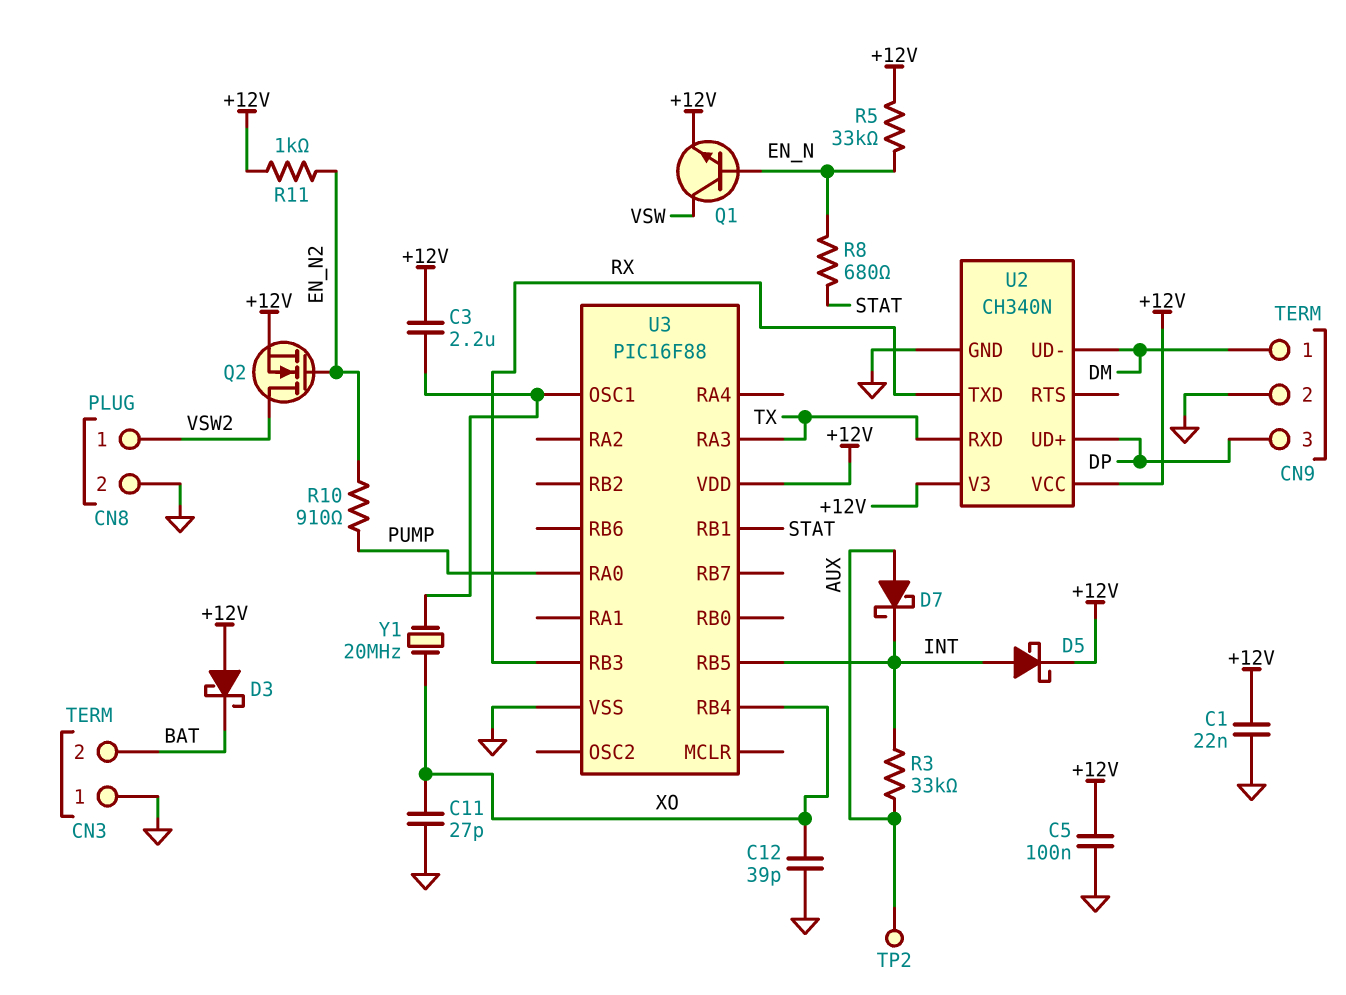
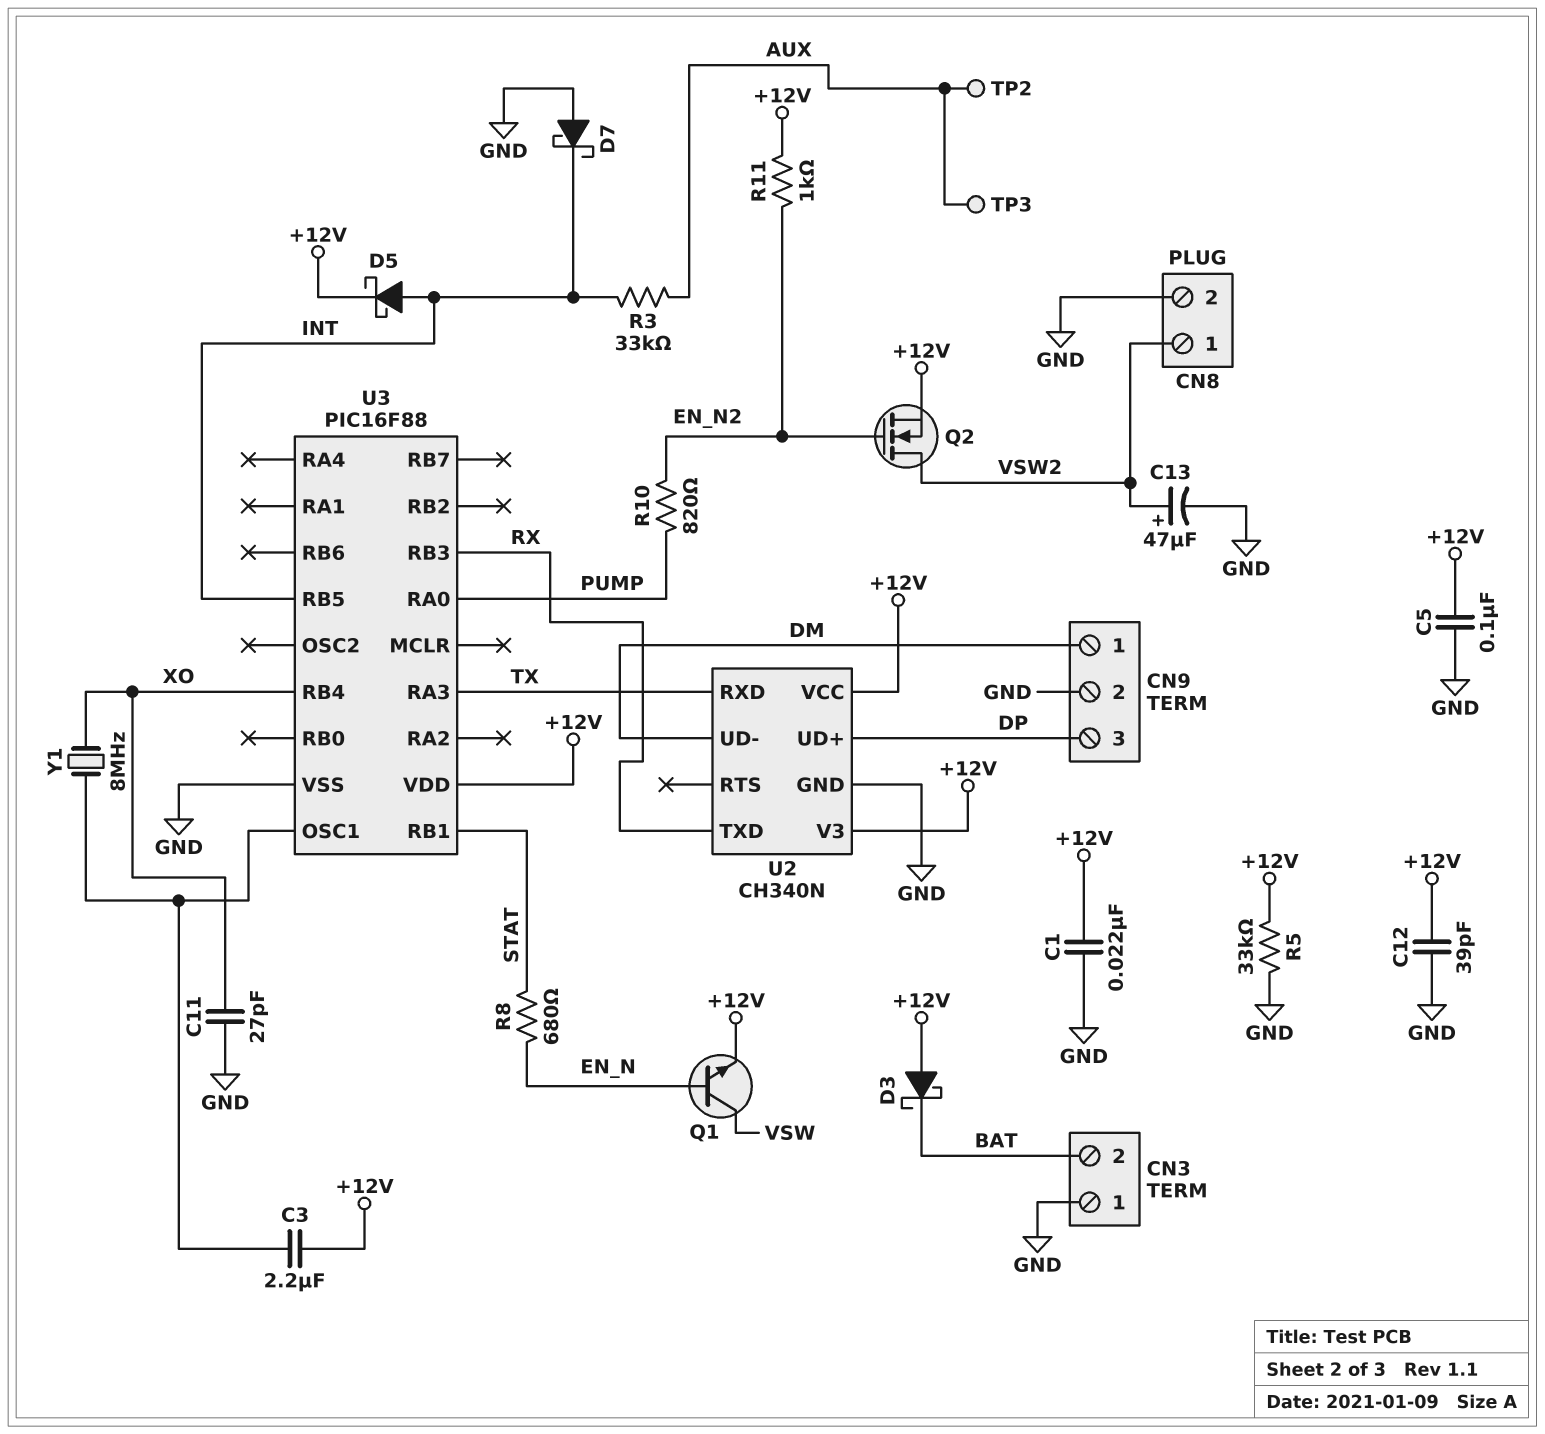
C12: 39pF (GND, XO) -> 39pF (+12V, GND)
C13: none -> 47uF (plus VSW2, minus GND)
D7: schottky (A AUX, K INT) -> schottky (A GND, K INT)
R5: 33k (+12V, EN_N) -> 33k (+12V, GND)
R10: 910 (EN_N2, PUMP) -> 820 (EN_N2, PUMP)
TP3: none -> test point (AUX)
Y1: 20MHz (U3/OSC1, XO) -> 8MHz (U3/OSC1, XO)

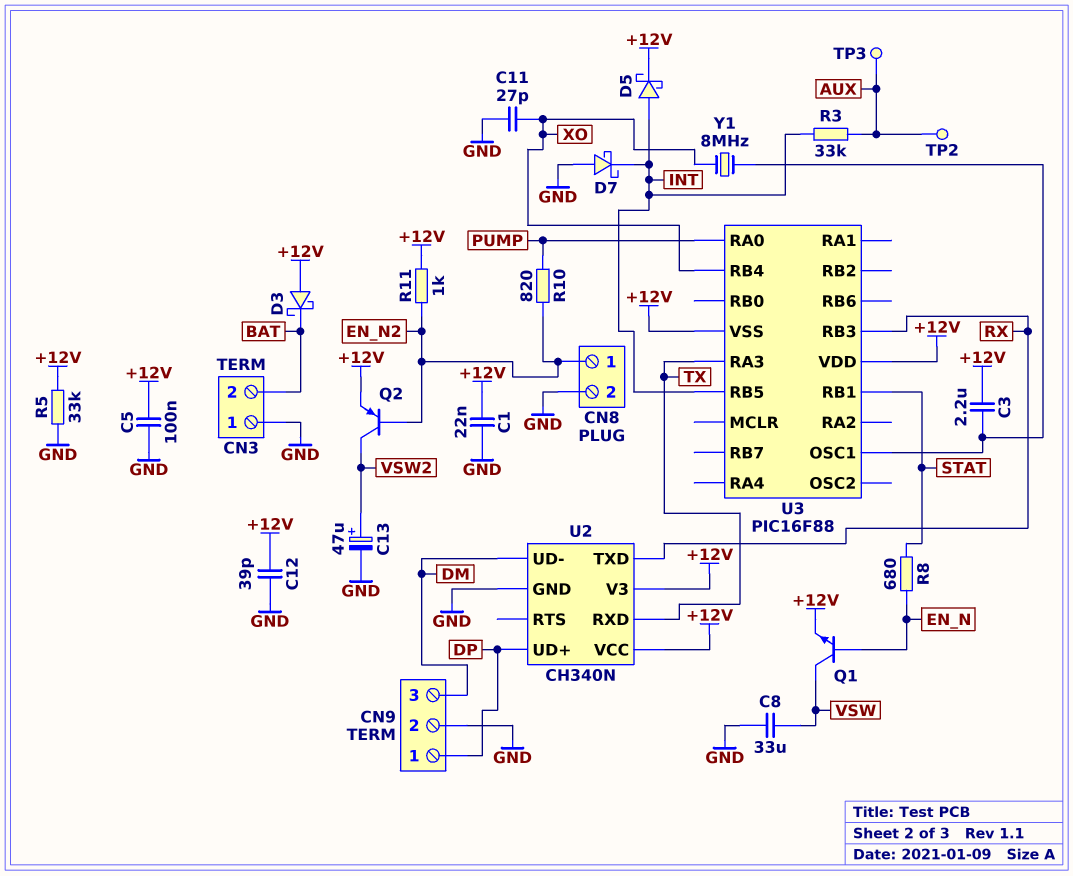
C8: none -> 33uF (GND, VSW)
CN8 pin 1: VSW2 -> EN_N2
CN9 pin 1: DM -> DP
CN9 pin 3: DP -> DM
Q2: NMOS (G EN_N2, D VSW2, S +12V) -> PNP (B EN_N2, C VSW2, E +12V)
U3 pin VSS: GND -> +12V

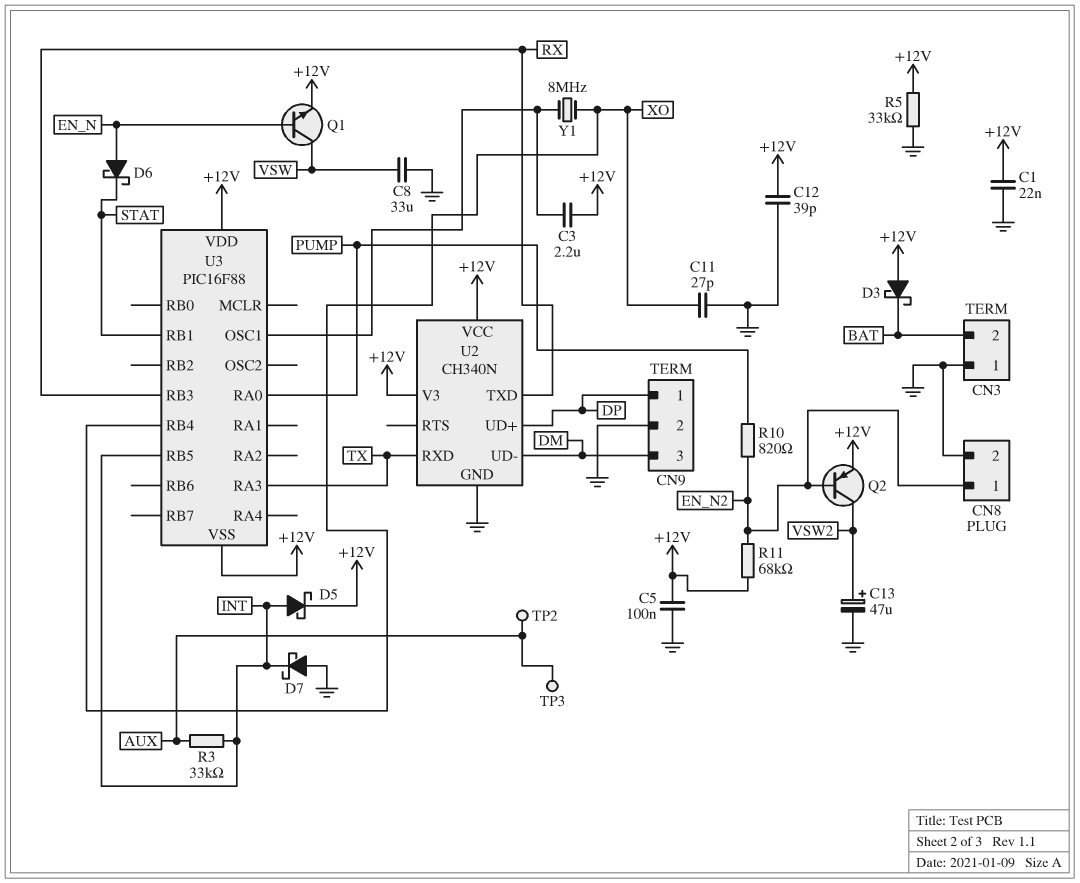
D6: none -> schottky (A EN_N, K STAT)
R8: 680 (EN_N, STAT) -> none
R11: 1k (+12V, EN_N2) -> 68k (+12V, EN_N2)

